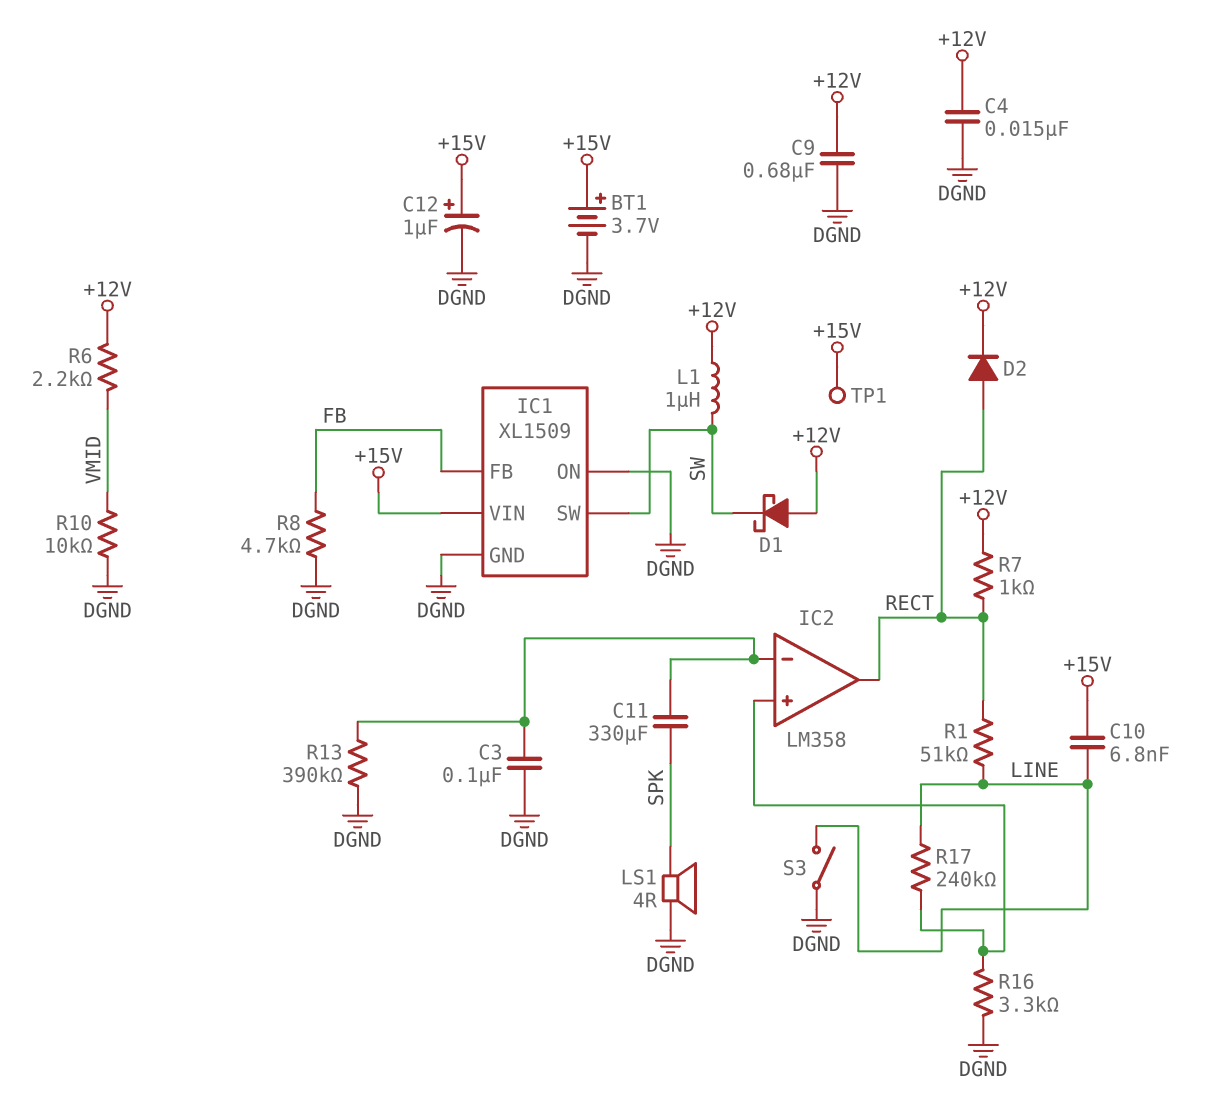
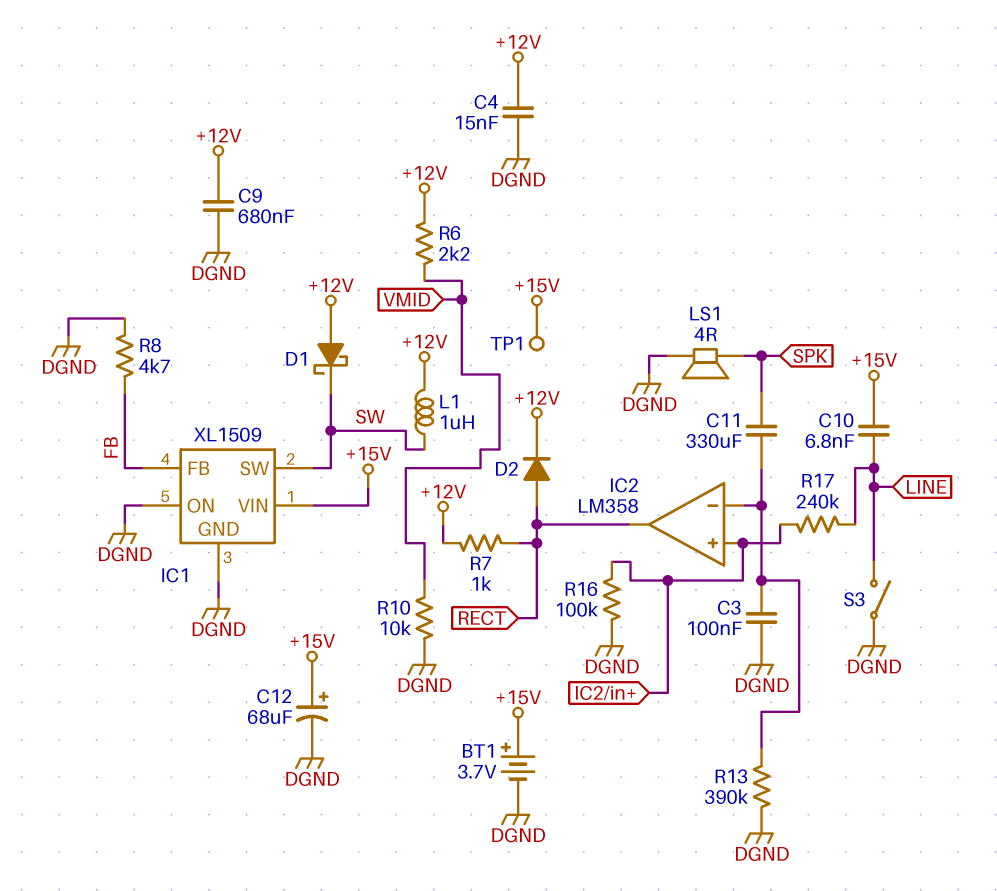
C12: 1uF (plus +15V, minus DGND) -> 68uF (plus +15V, minus DGND)
R1: 51k (LINE, RECT) -> none
R16: 3.3k (DGND, IC2/in+) -> 100k (DGND, IC2/in+)

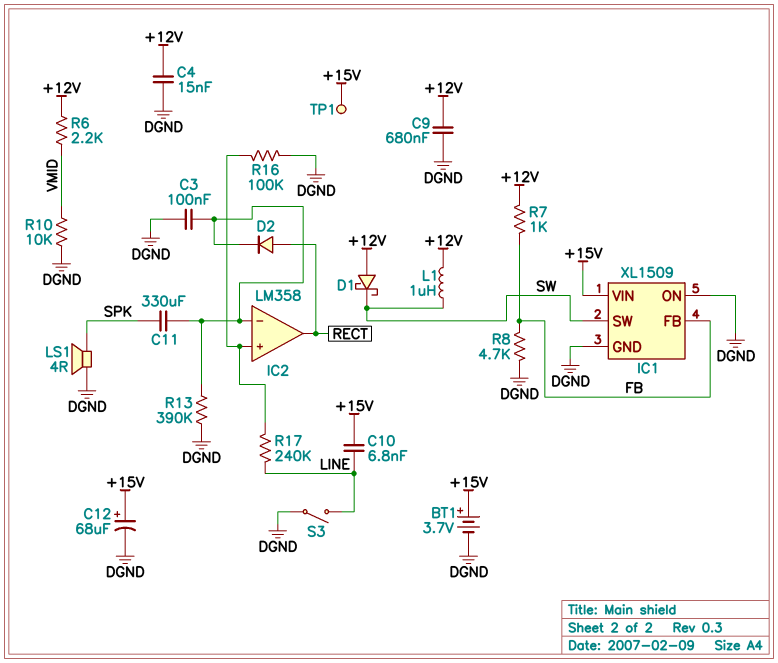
D2: diode (A RECT, K +12V) -> diode (A RECT, K IC2/in-)
R7: 1k (+12V, RECT) -> 1k (+12V, FB)

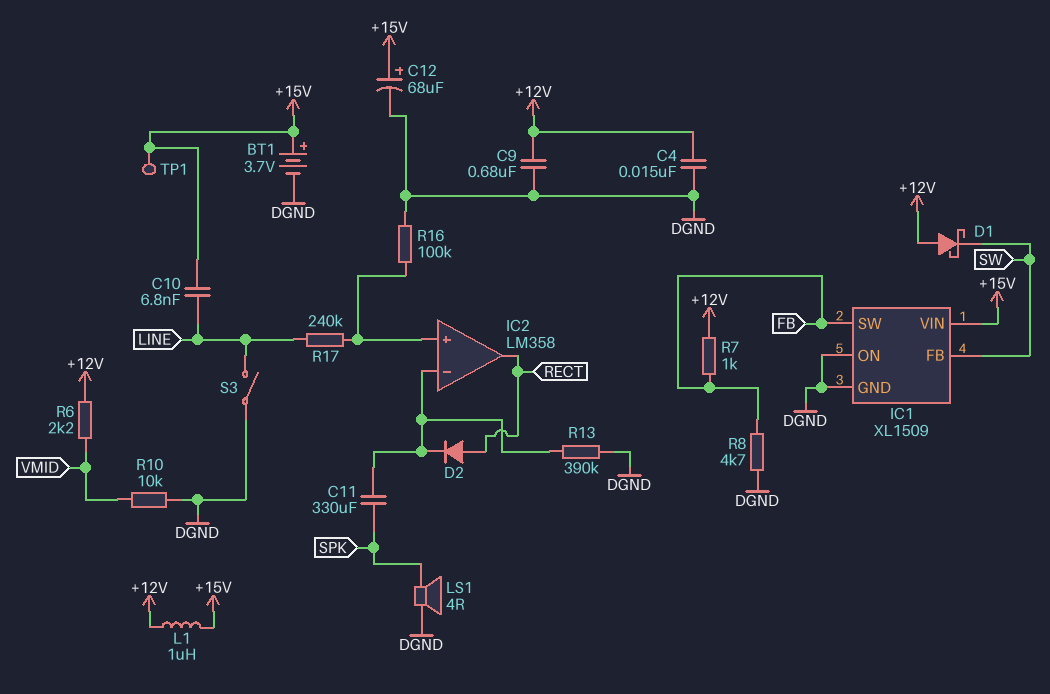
C3: 100nF (DGND, IC2/in-) -> none
IC1 pin FB: FB -> SW
IC1 pin SW: SW -> FB
L1: 1uH (+12V, SW) -> 1uH (+12V, +15V)

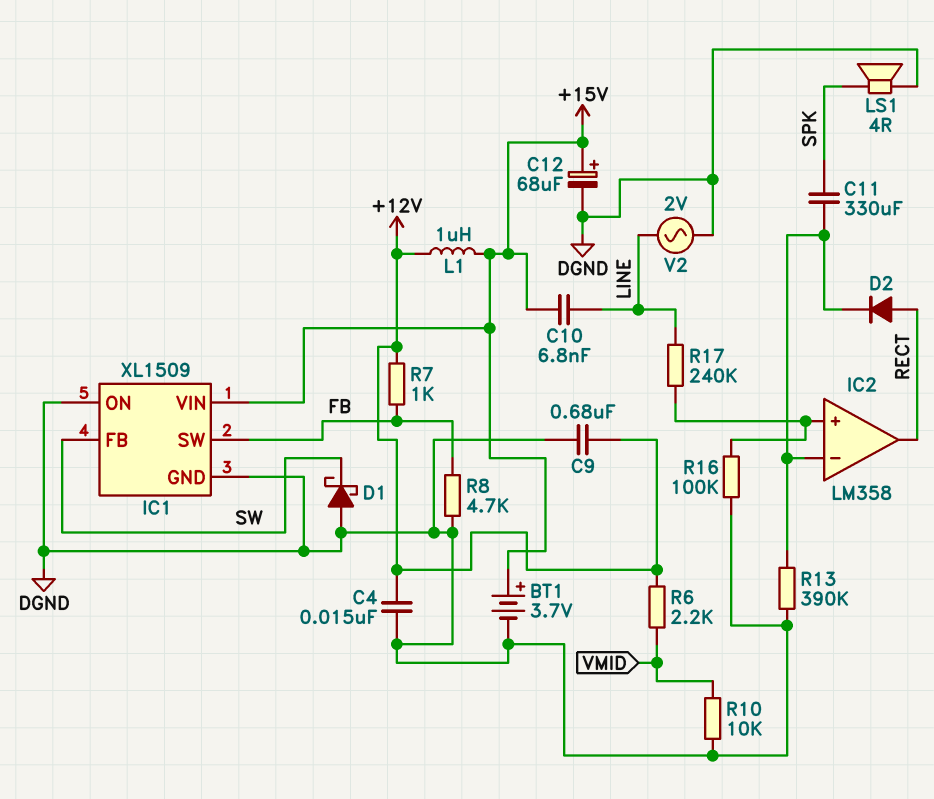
D1: schottky (A +12V, K SW) -> schottky (A DGND, K SW)
S3: switch (DGND, LINE) -> none
TP1: test point (+15V) -> none
V2: none -> AC 2V (DGND, LINE)

